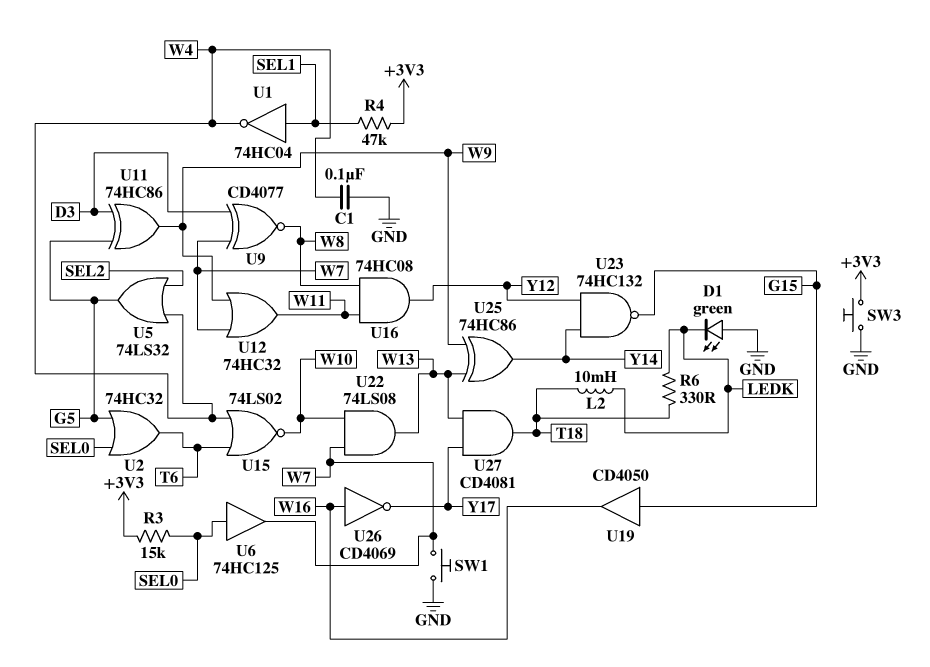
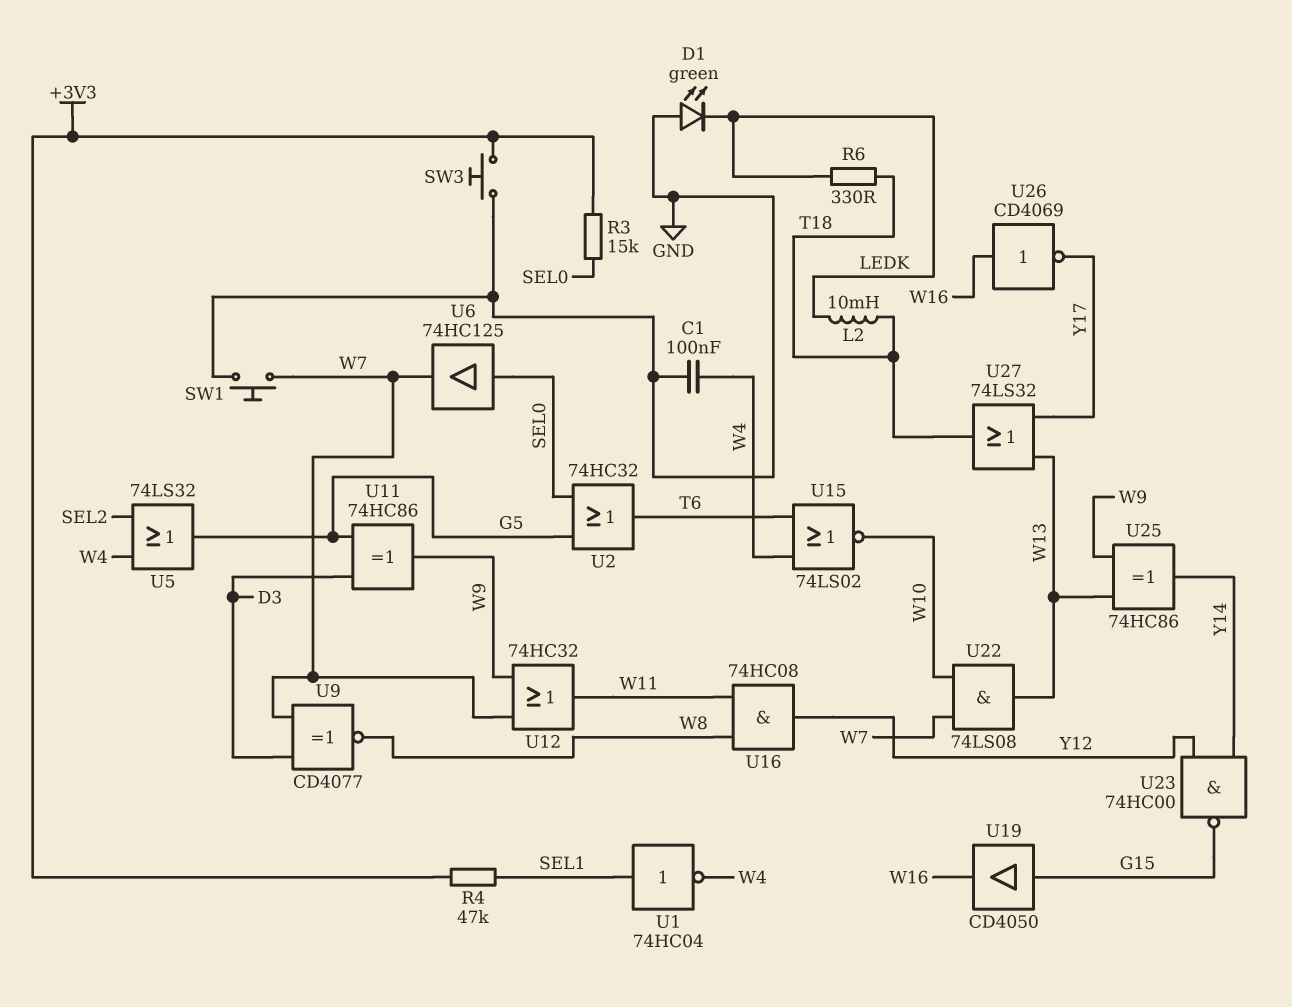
U23: NAND 74HC132 (in Y12, in Y14, out G15) -> NAND 74HC00 (in Y12, in Y14, out G15)
U27: AND CD4081 (in W13, in Y17, out T18) -> OR 74LS32 (in W13, in Y17, out T18)

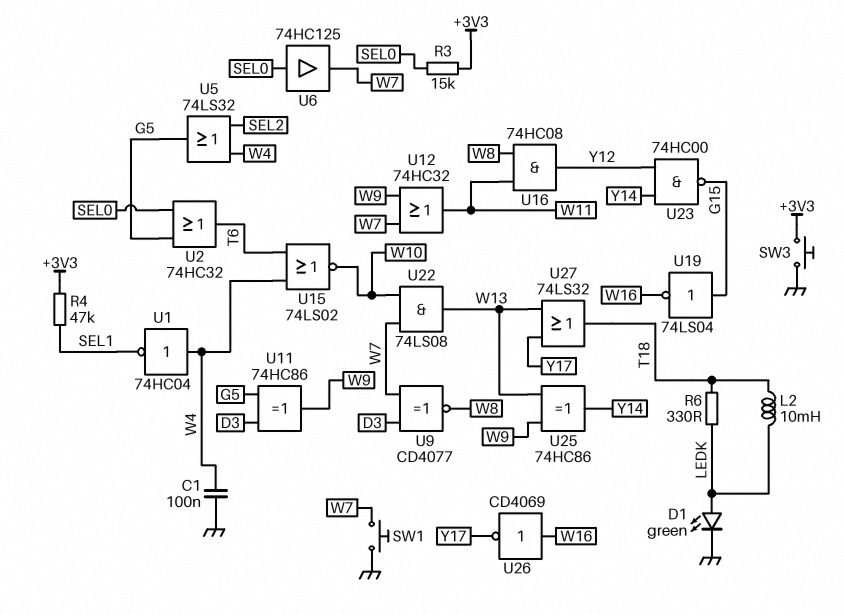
D1: LED green (A GND, K LEDK) -> LED green (A LEDK, K GND)
U1: NOT 74HC04 (in SEL1, out W4) -> NOT 74HC04 (in W4, out SEL1)
U19: buffer CD4050 (in G15, out W16) -> NOT 74LS04 (in G15, out W16)

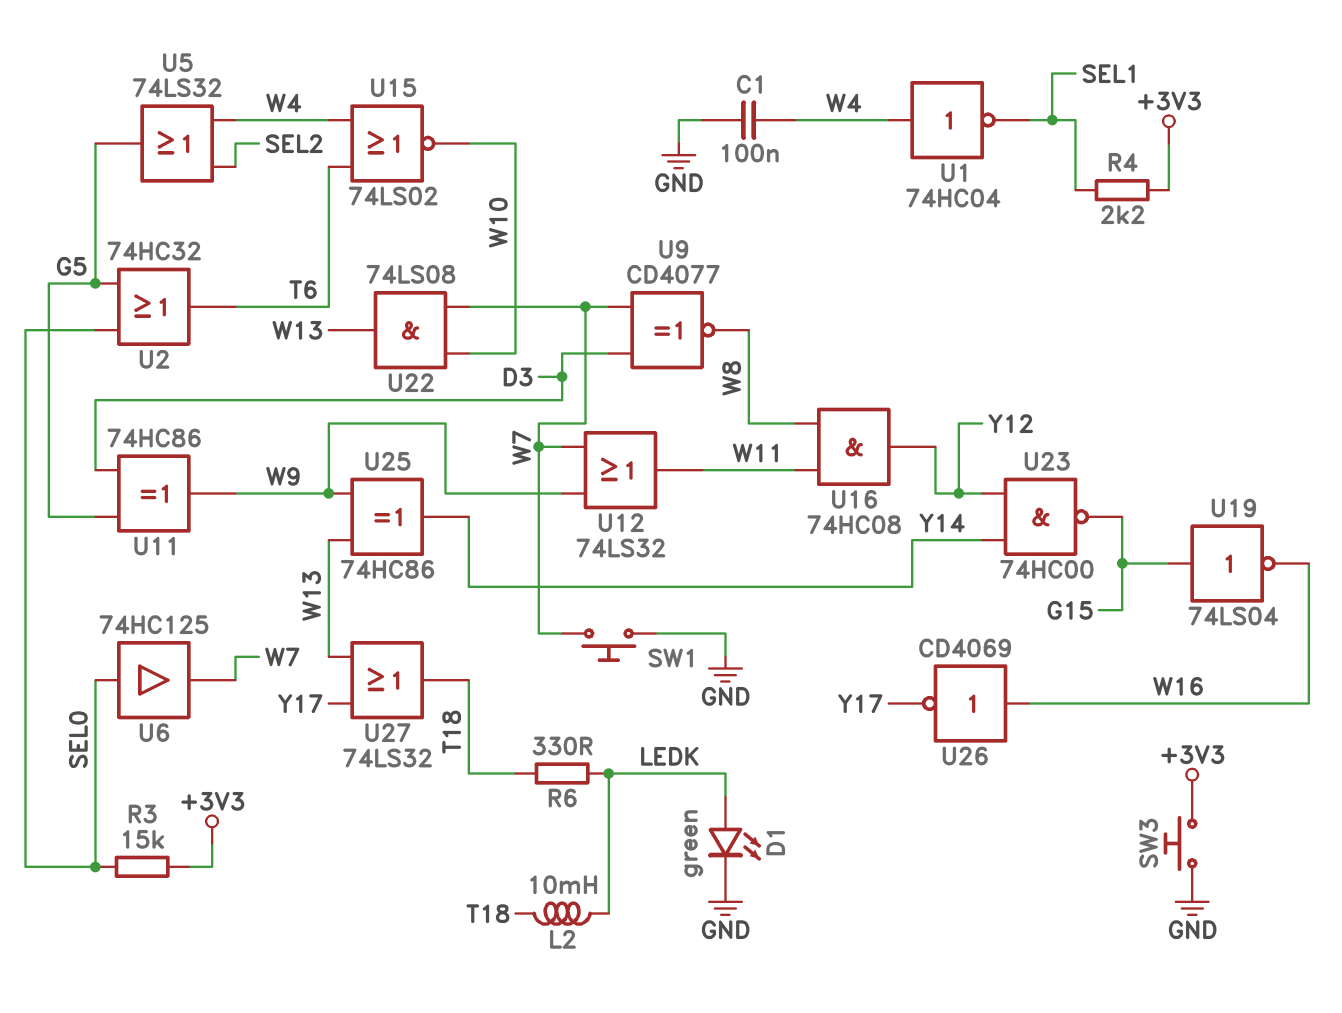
R4: 47k (+3V3, SEL1) -> 2.2k (+3V3, SEL1)
U12: OR 74HC32 (in W7, in W9, out W11) -> OR 74LS32 (in W7, in W9, out W11)

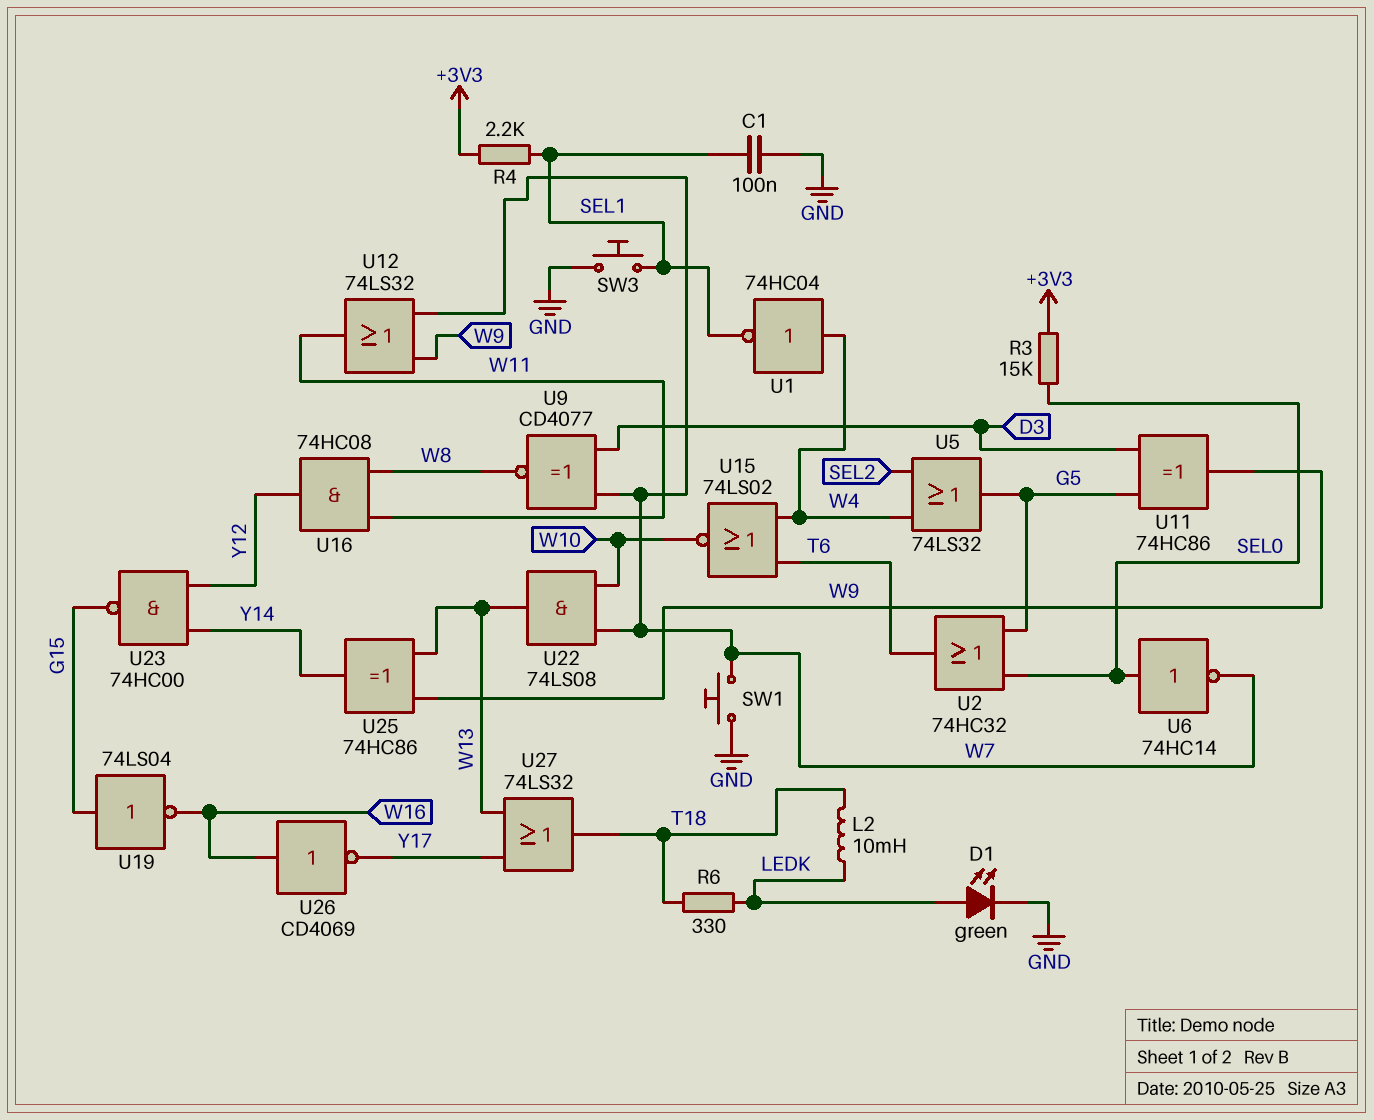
C1: 100nF (GND, W4) -> 100nF (GND, SEL1)
SW3: button (+3V3, GND) -> button (GND, SEL1)
U6: buffer 74HC125 (in SEL0, out W7) -> NOT 74HC14 (in SEL0, out W7)

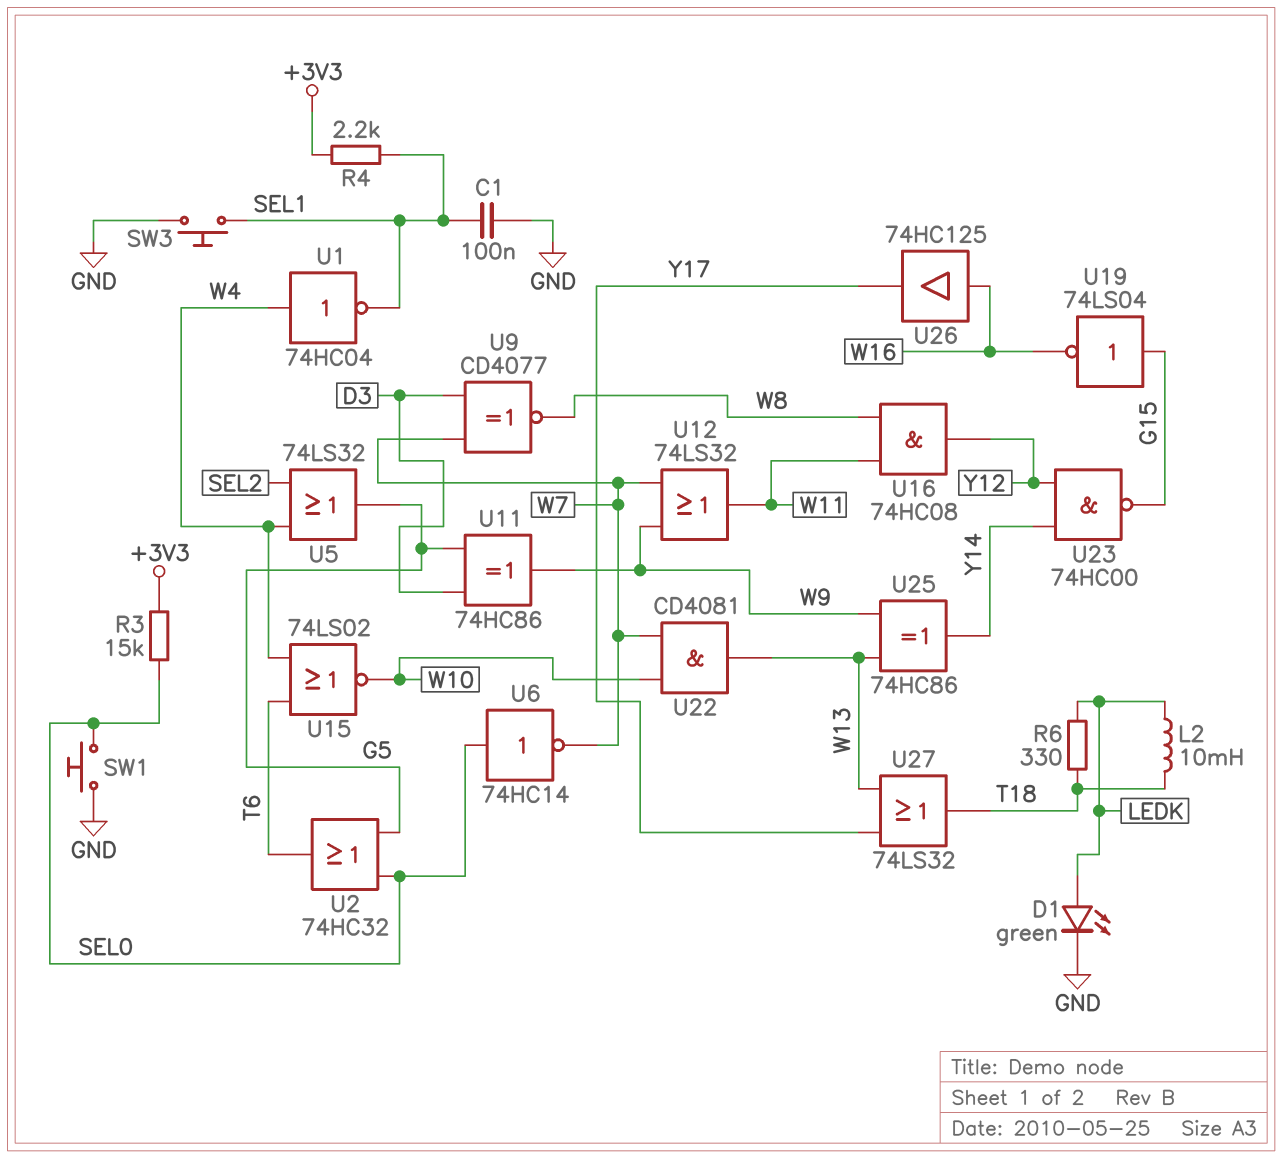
SW1: button (GND, W7) -> button (GND, SEL0)
U22: AND 74LS08 (in W7, in W10, out W13) -> AND CD4081 (in W7, in W10, out W13)
U26: NOT CD4069 (in W16, out Y17) -> buffer 74HC125 (in W16, out Y17)

